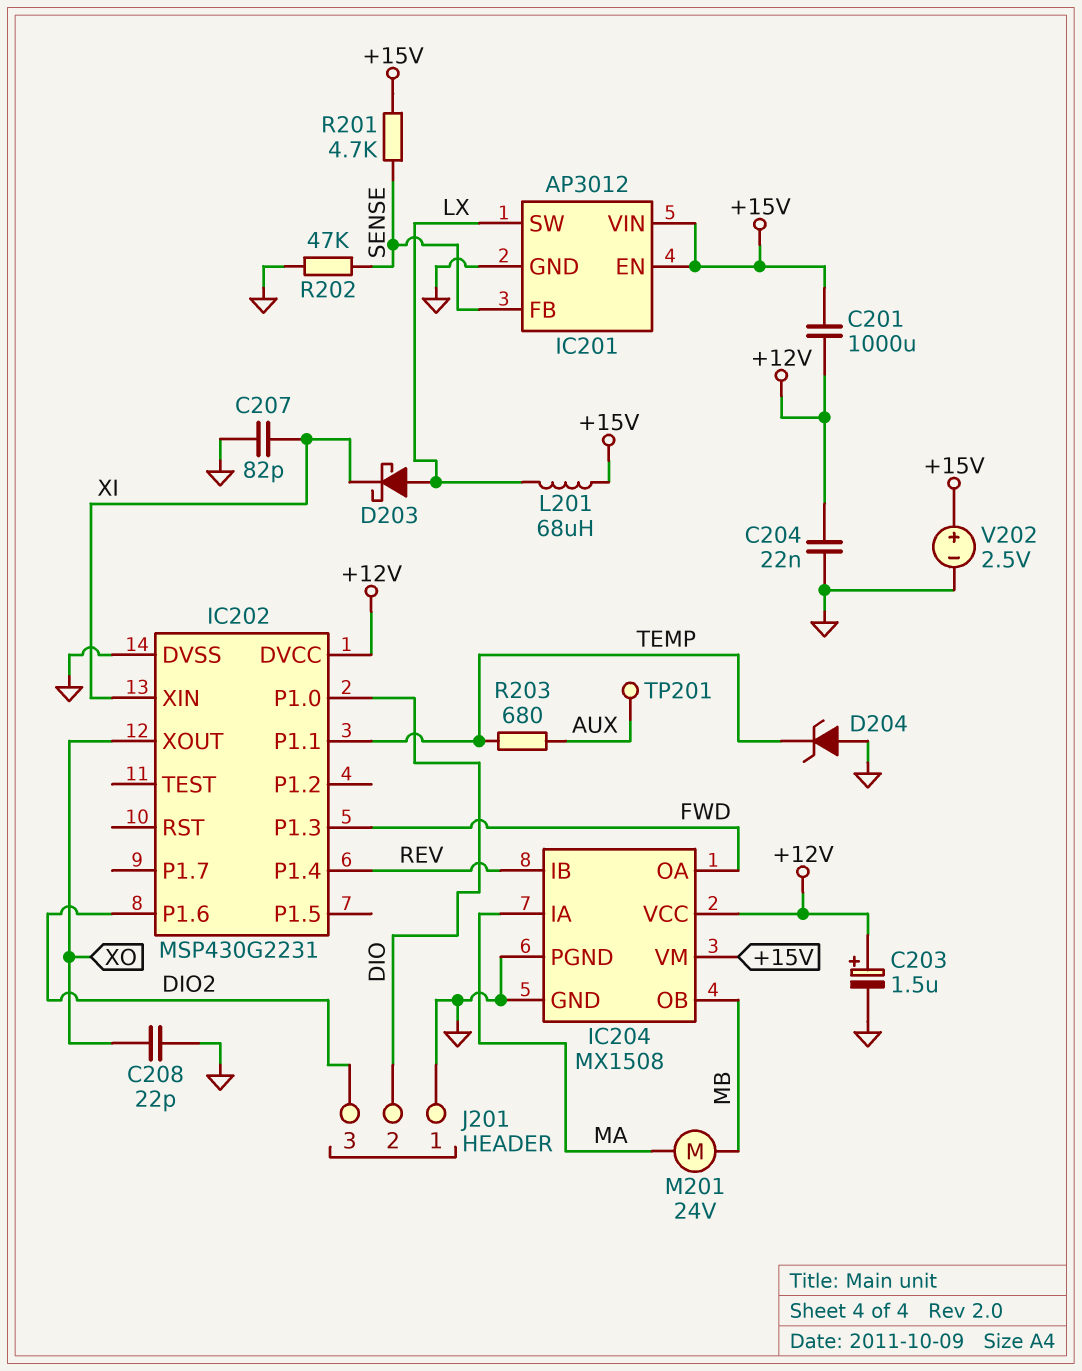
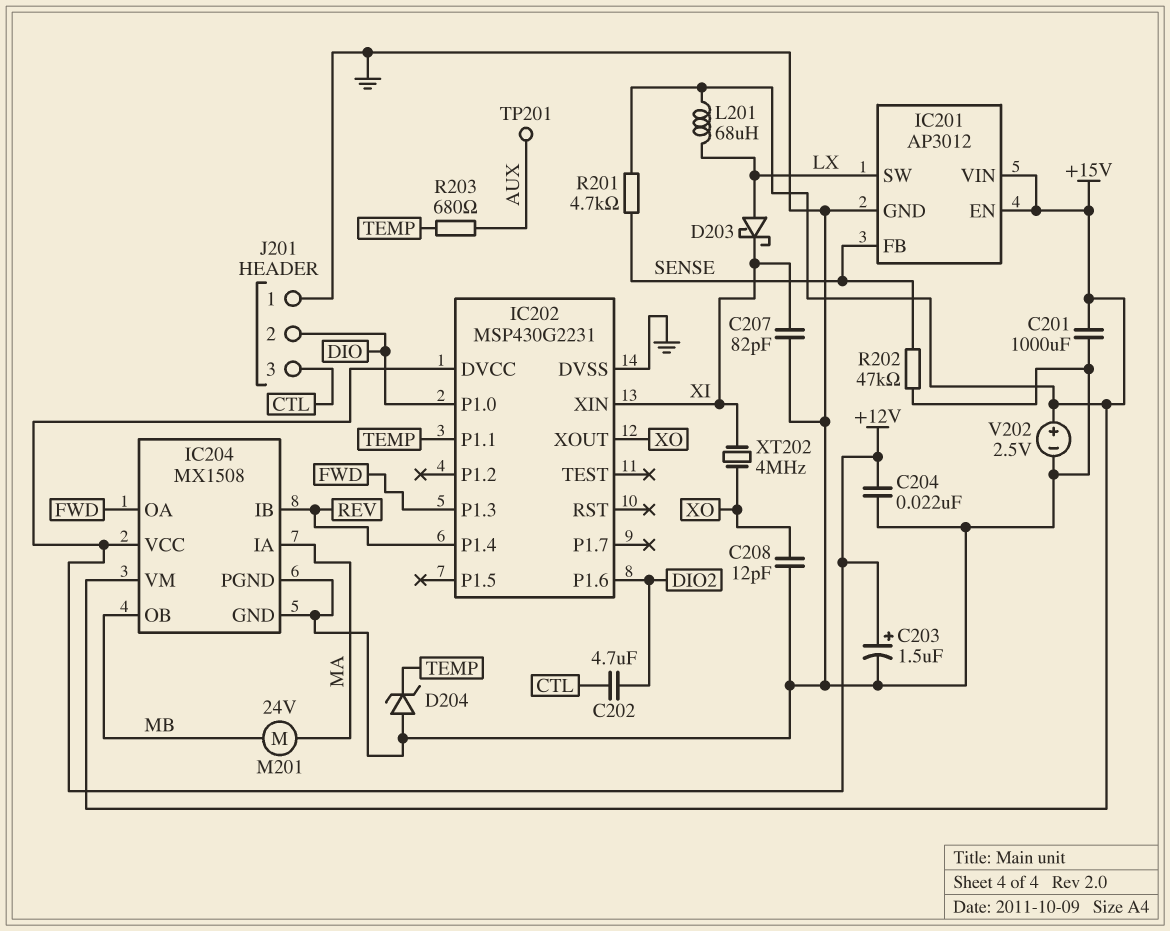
C201: 1000uF (+12V, +15V) -> 1000uF (+15V, GND)
C202: none -> 4.7uF (CTL, DIO2)
C208: 22pF (GND, XO) -> 12pF (GND, XO)
J201 pin 3: DIO2 -> CTL
XT202: none -> 4MHz (XI, XO)

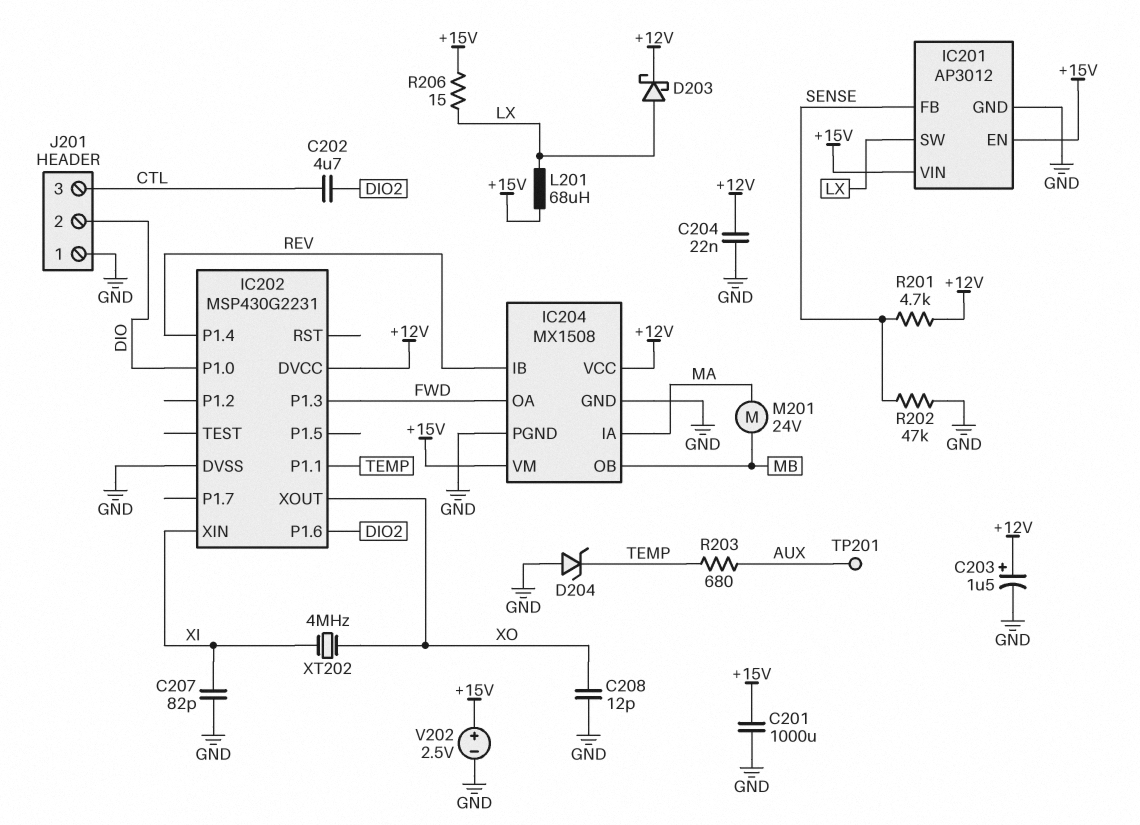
D203: schottky (A LX, K XI) -> schottky (A LX, K +12V)
R201: 4.7k (+15V, SENSE) -> 4.7k (+12V, SENSE)
R206: none -> 15 (+15V, LX)

